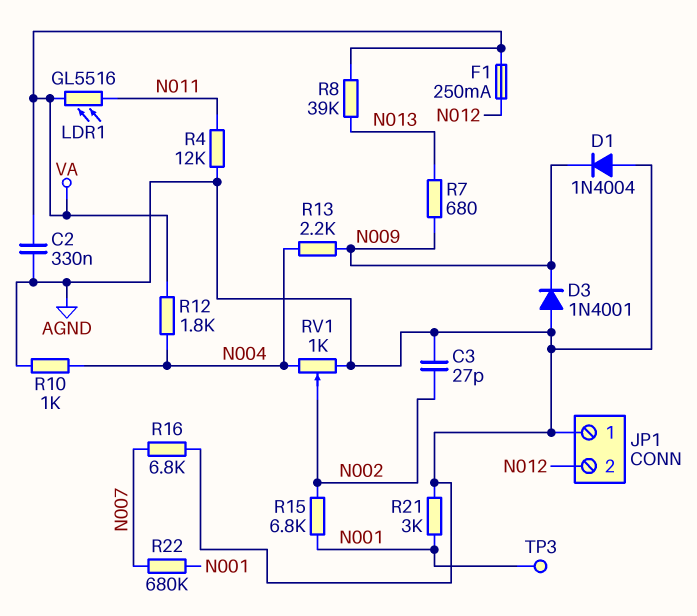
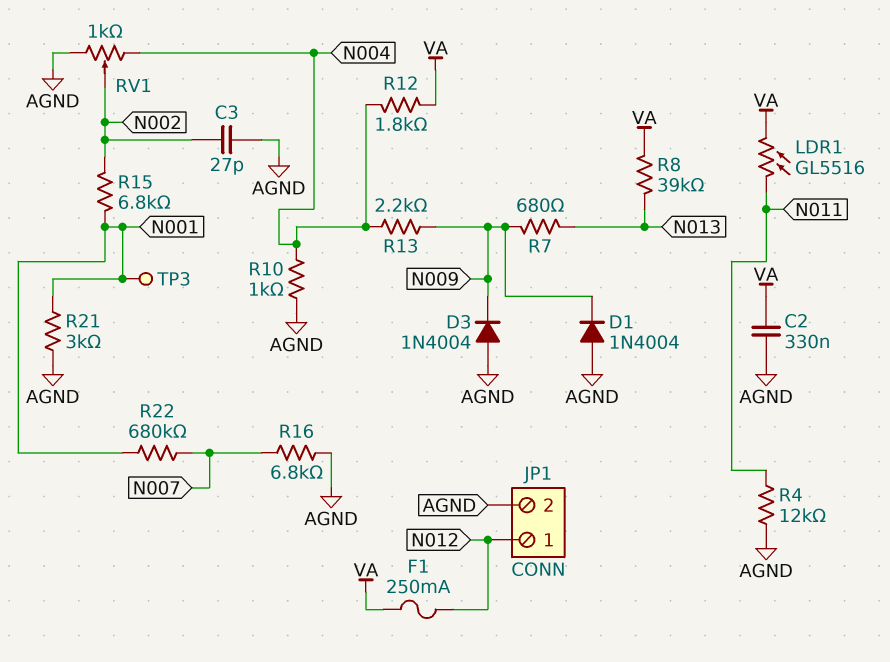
D3: diode 1N4001 (A AGND, K N009) -> diode 1N4004 (A AGND, K N009)
JP1 pin 1: AGND -> N012
JP1 pin 2: N012 -> AGND

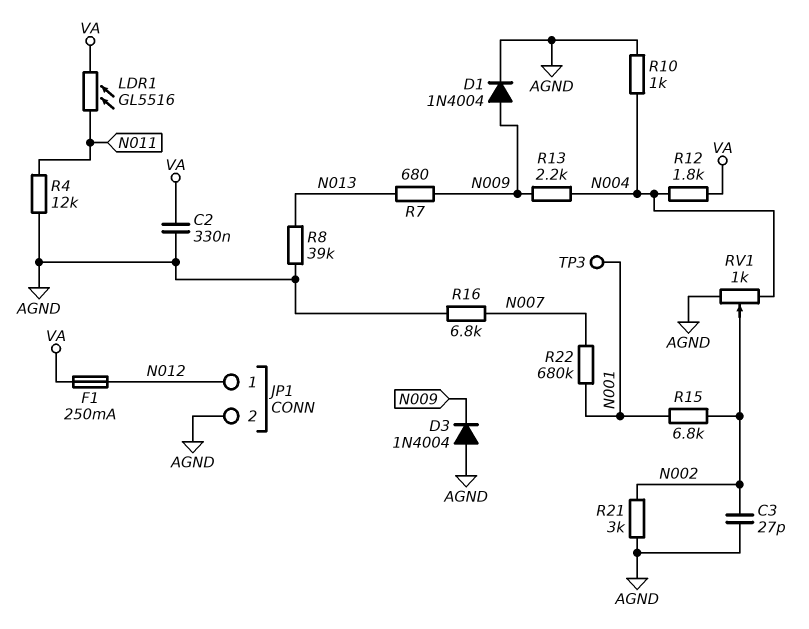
D1: diode 1N4004 (A AGND, K N009) -> diode 1N4004 (A N009, K AGND)
R8: 39k (N013, VA) -> 39k (AGND, N013)
R21: 3k (AGND, N001) -> 3k (AGND, N002)

